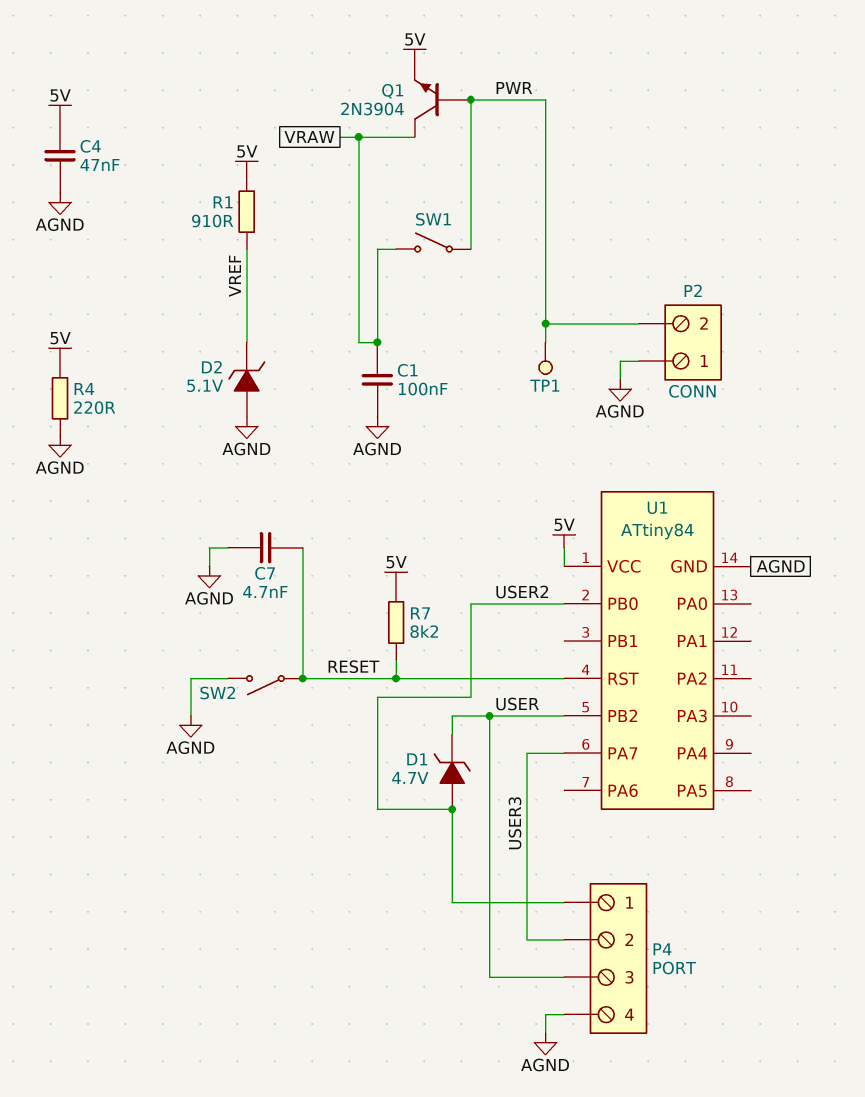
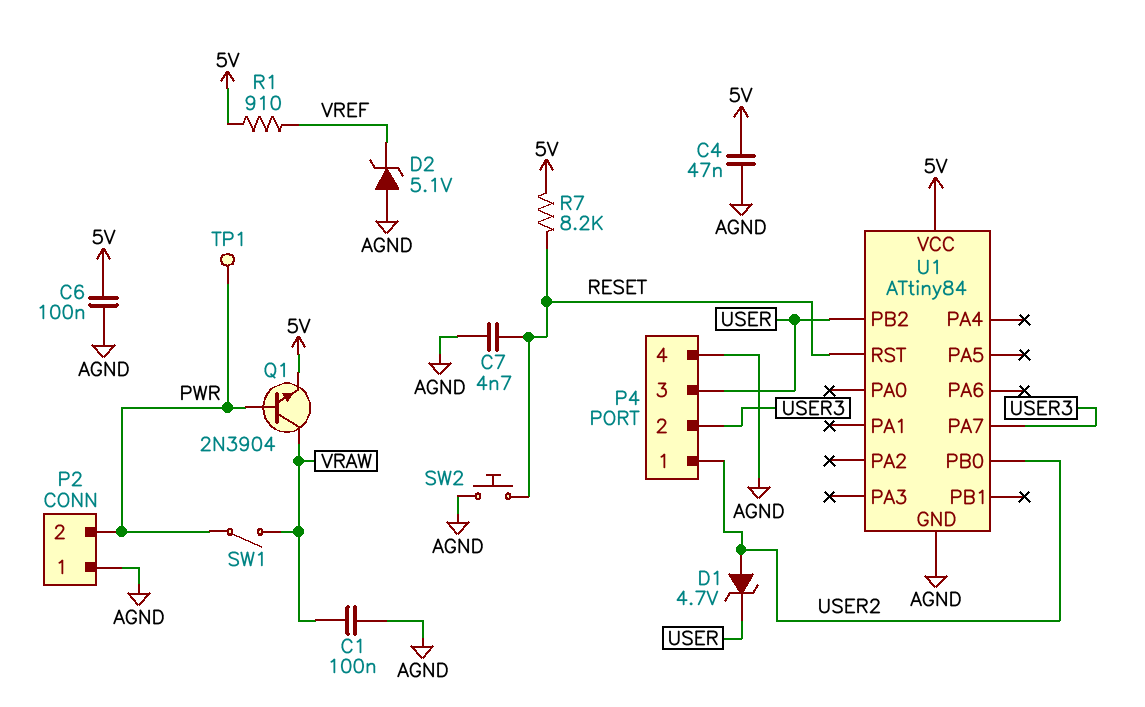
C6: none -> 100nF (5V, AGND)
R4: 220 (5V, AGND) -> none
SW2: switch (AGND, RESET) -> button (AGND, RESET)

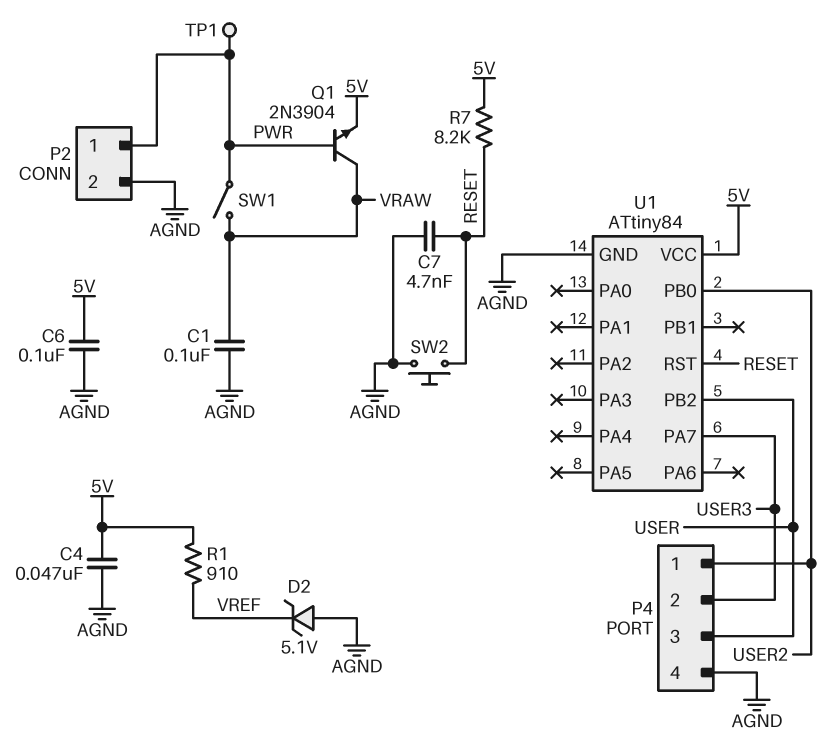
D1: zener 4.7V (A USER2, K USER) -> none
P2 pin 1: AGND -> PWR
P2 pin 2: PWR -> AGND

